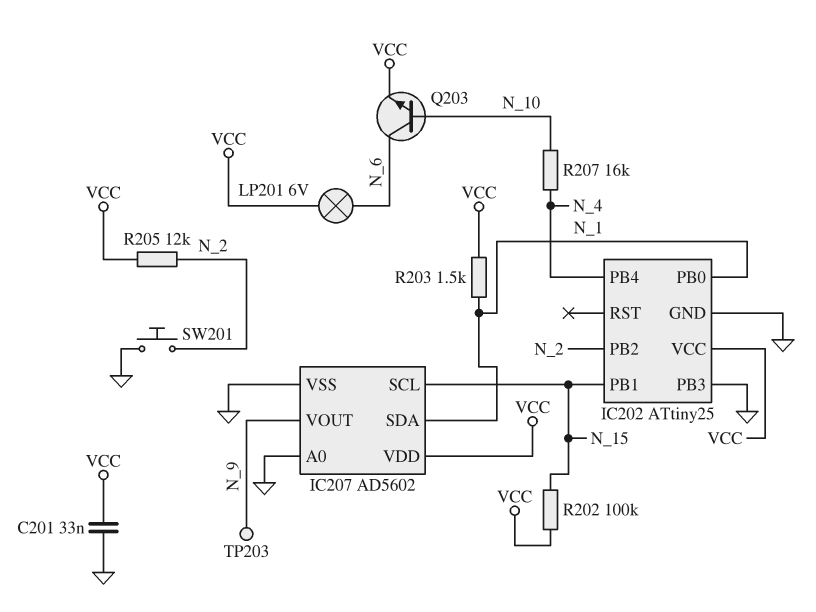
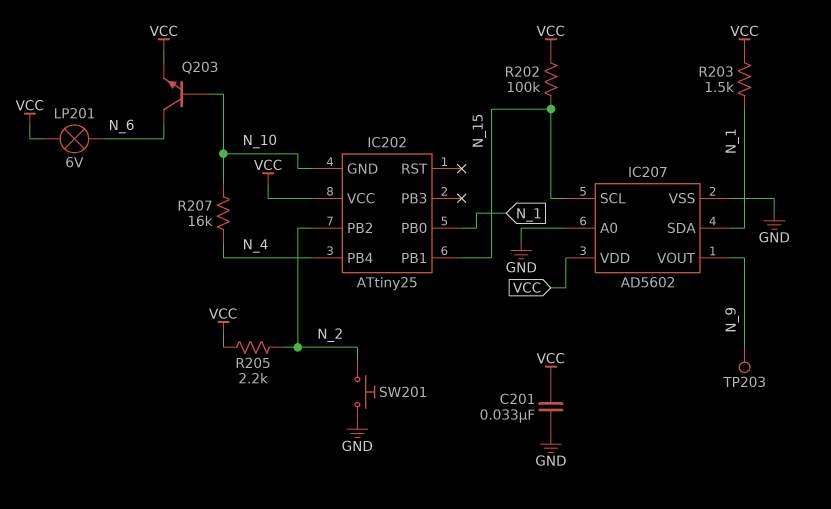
IC202 pin GND: GND -> N_10
IC202 pin PB3: GND -> none
R205: 12k (N_2, VCC) -> 2.2k (N_2, VCC)

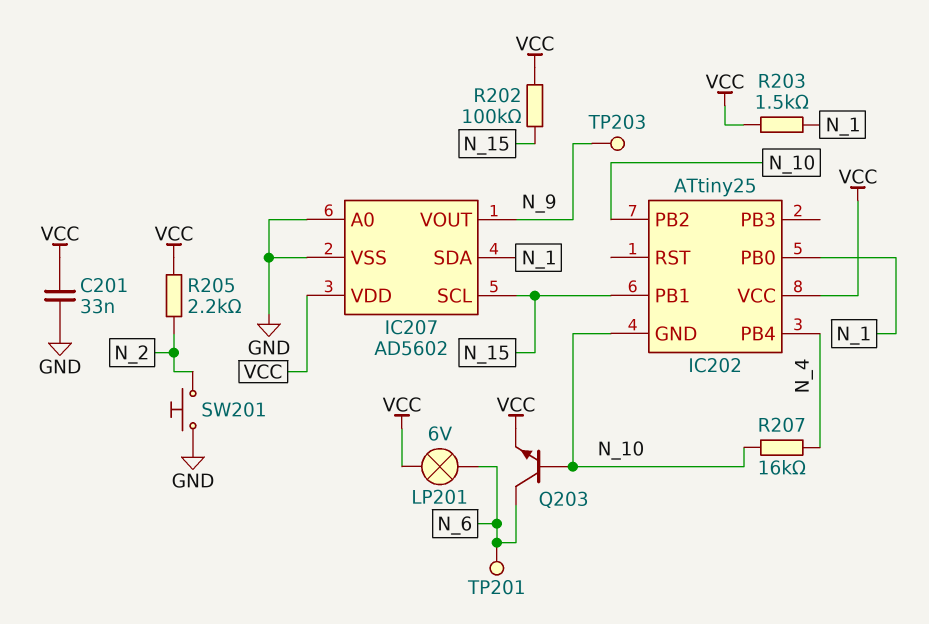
IC202 pin PB2: N_2 -> N_10
TP201: none -> test point (N_6)

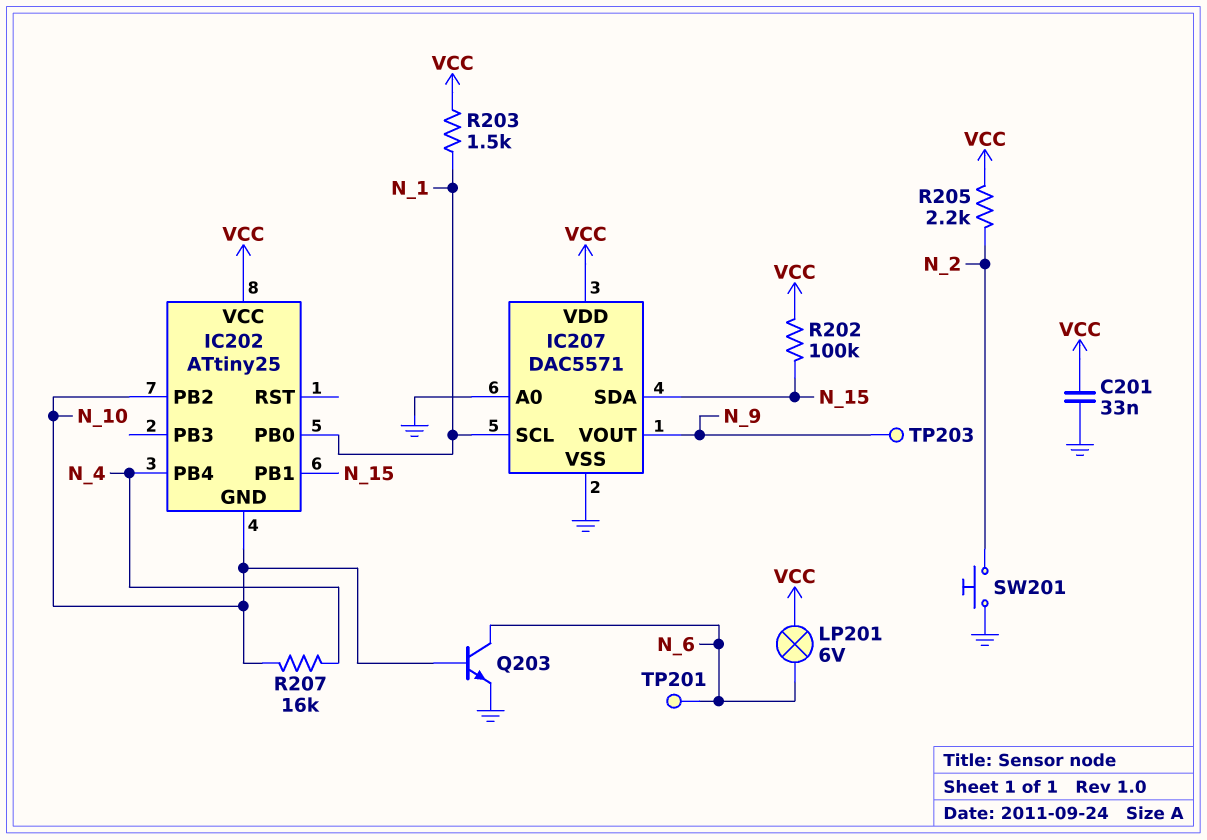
IC207: AD5602 -> DAC5571
IC207 pin SCL: N_15 -> N_1
IC207 pin SDA: N_1 -> N_15
Q203: NPN (B N_10, C N_6, E VCC) -> NPN (B N_10, C N_6, E GND)

